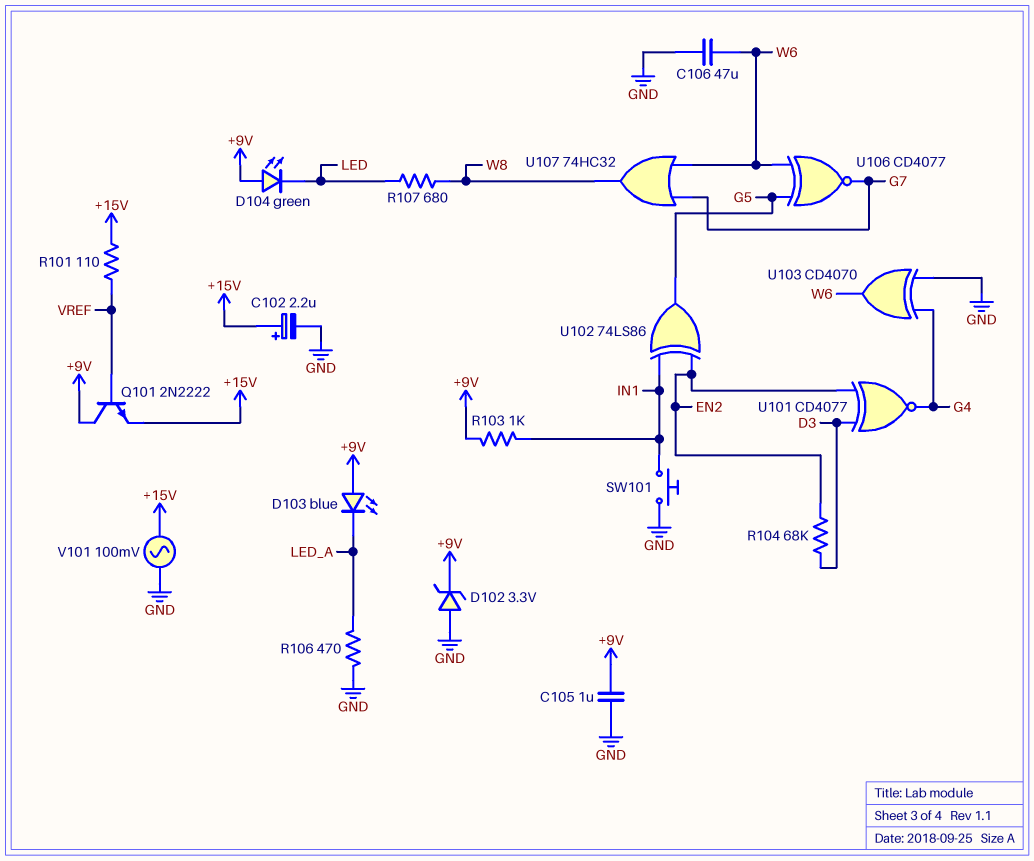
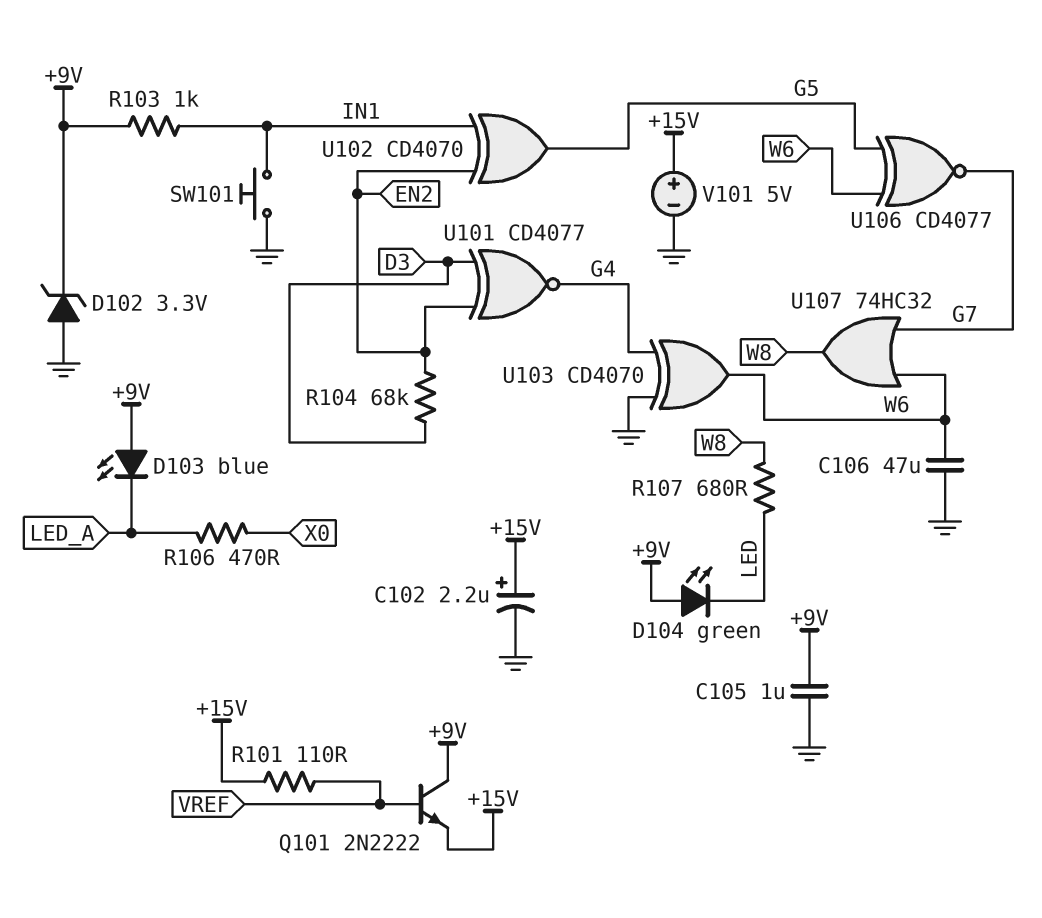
R106: 470 (GND, LED_A) -> 470 (LED_A, X0)
U102: XOR 74LS86 (in EN2, in IN1, out G5) -> XOR CD4070 (in EN2, in IN1, out G5)
V101: AC 100mV (+15V, GND) -> 5V (plus +15V, minus GND)

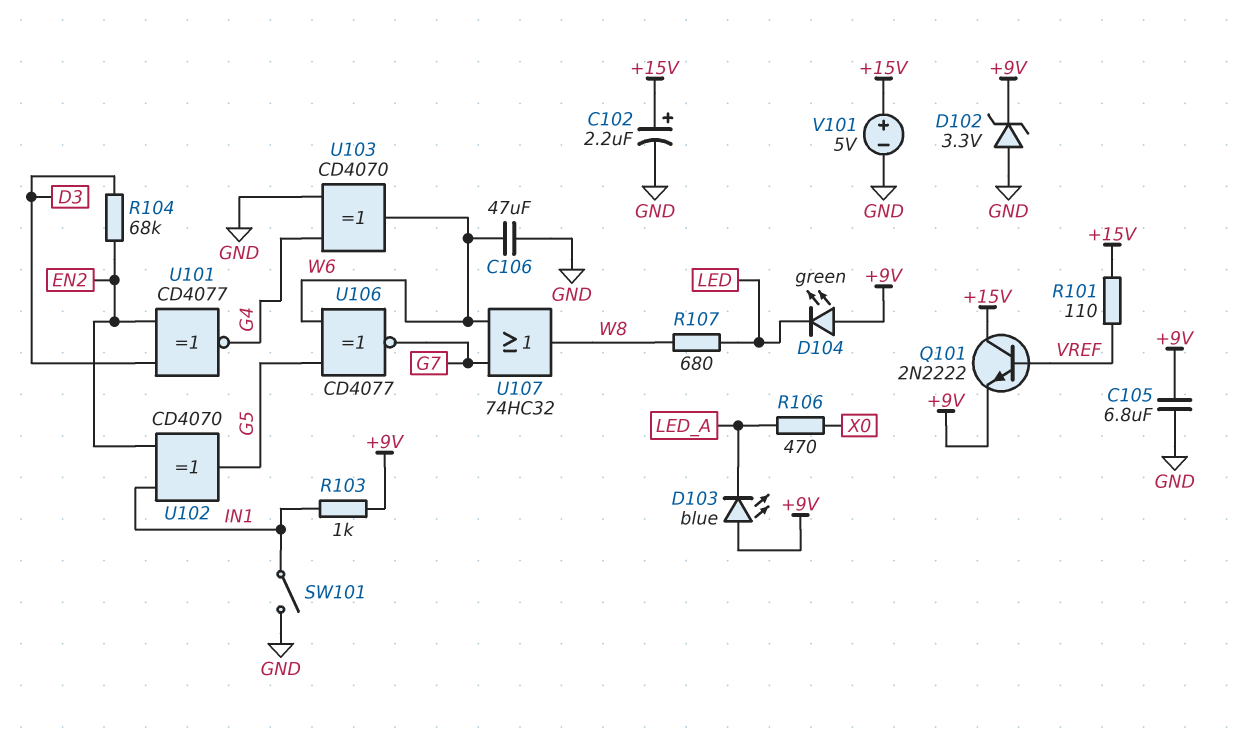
C105: 1uF (+9V, GND) -> 6.8uF (+9V, GND)
Q101: NPN 2N2222 (B VREF, C +9V, E +15V) -> NPN 2N2222 (B VREF, C +15V, E +9V)
SW101: button (GND, IN1) -> switch (GND, IN1)

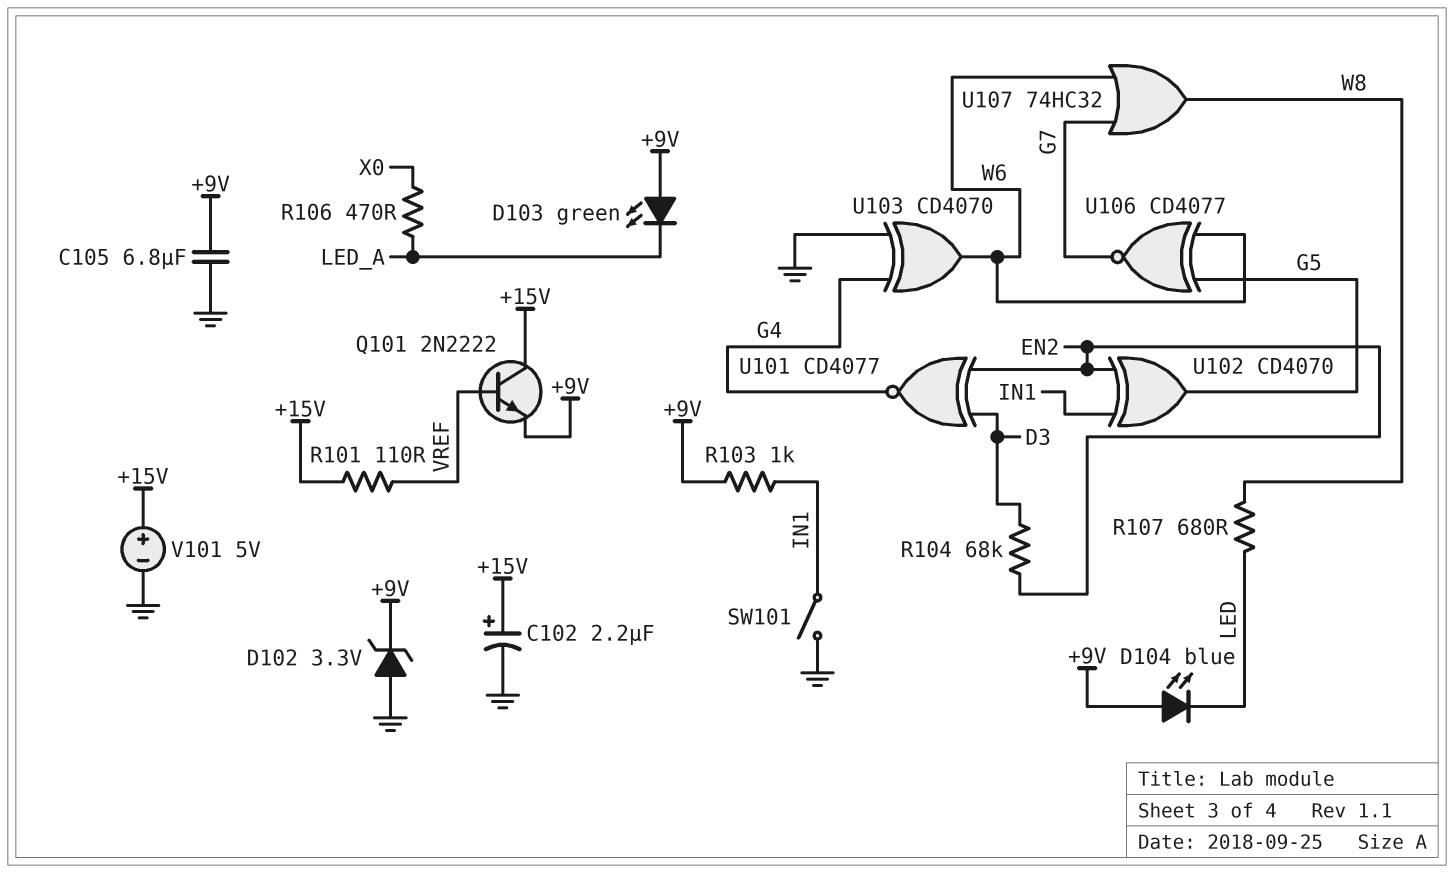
C106: 47uF (GND, W6) -> none
D103: LED blue (A +9V, K LED_A) -> LED green (A +9V, K LED_A)
D104: LED green (A +9V, K LED) -> LED blue (A +9V, K LED)

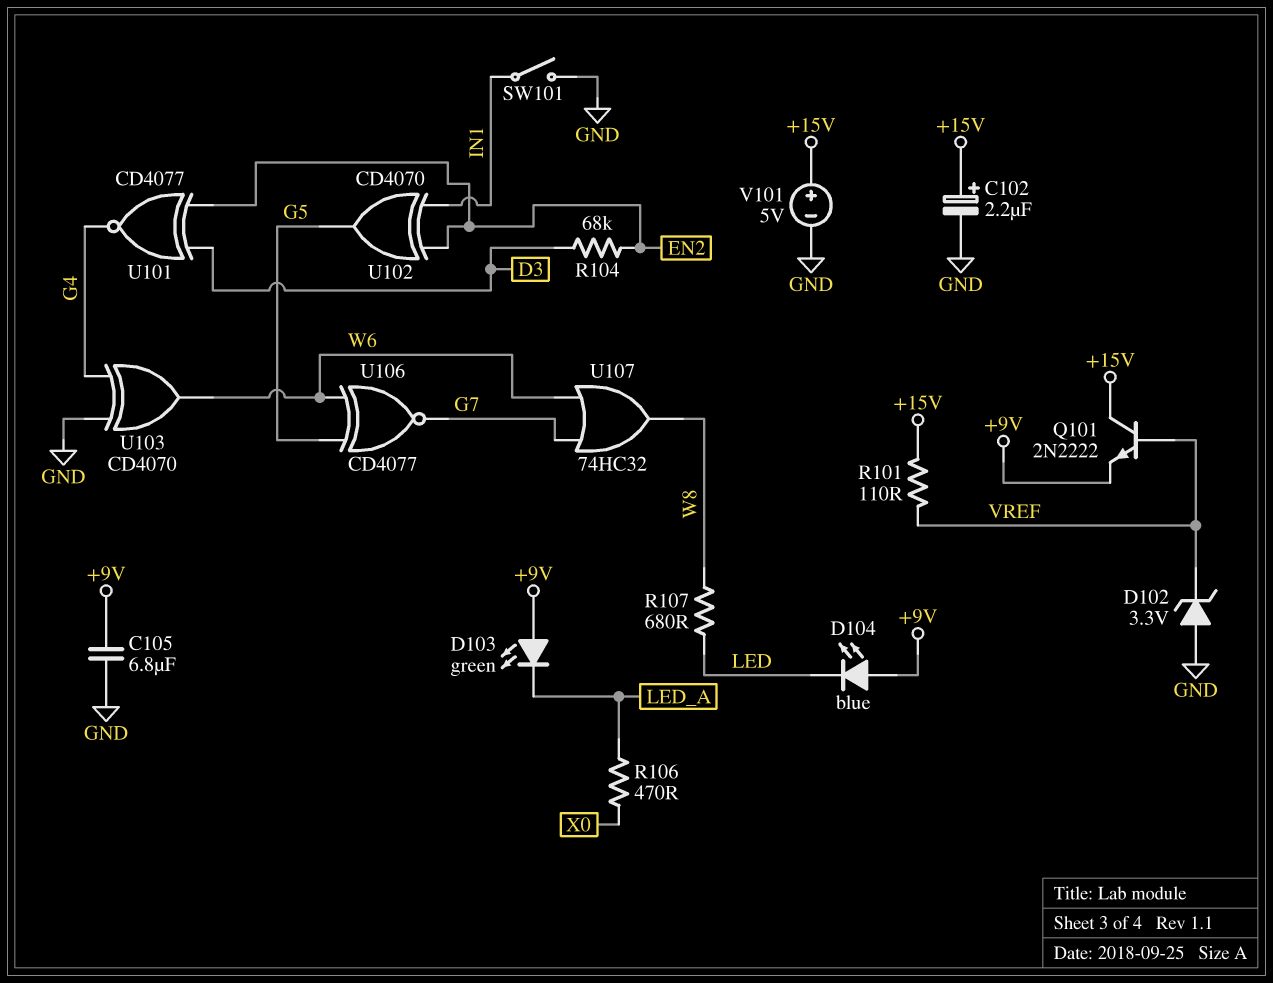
D102: zener 3.3V (A GND, K +9V) -> zener 3.3V (A GND, K VREF)
R103: 1k (+9V, IN1) -> none

